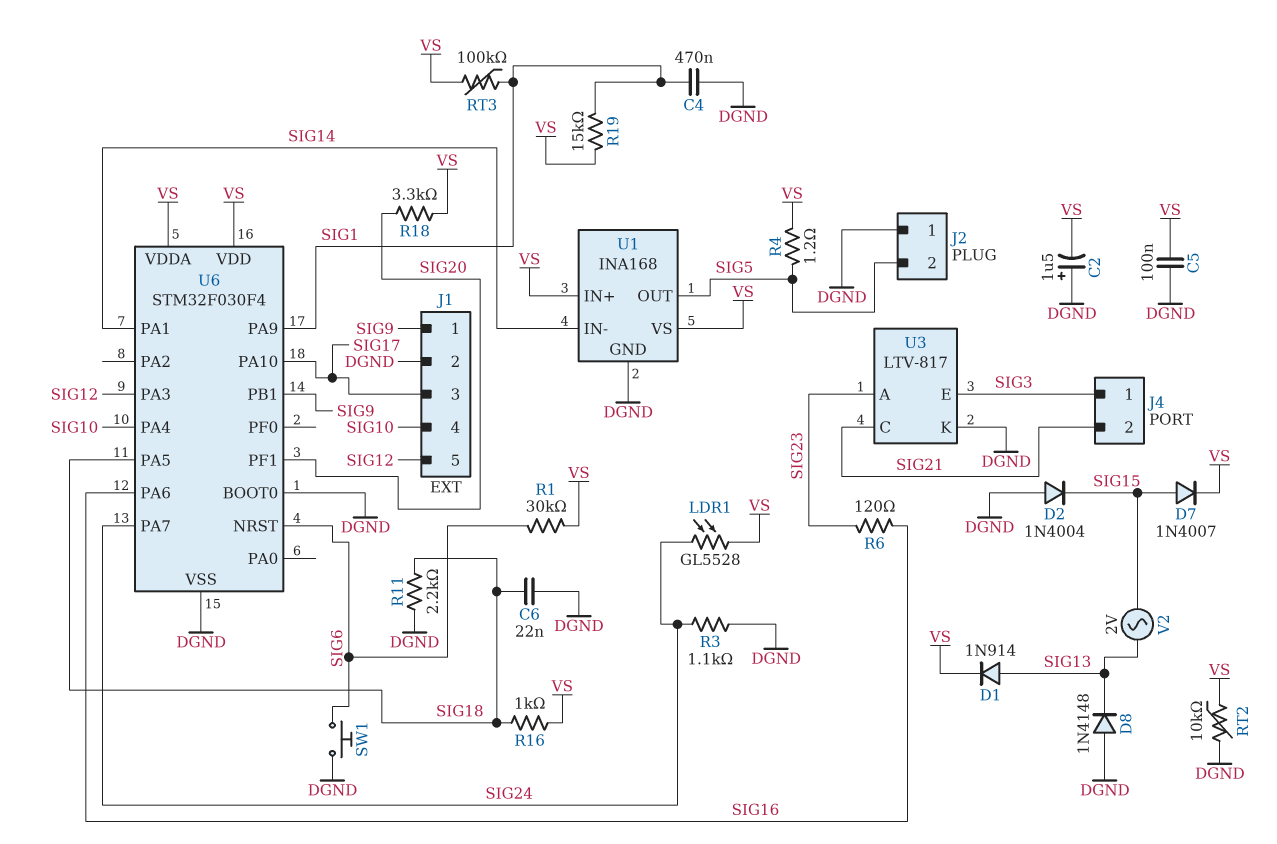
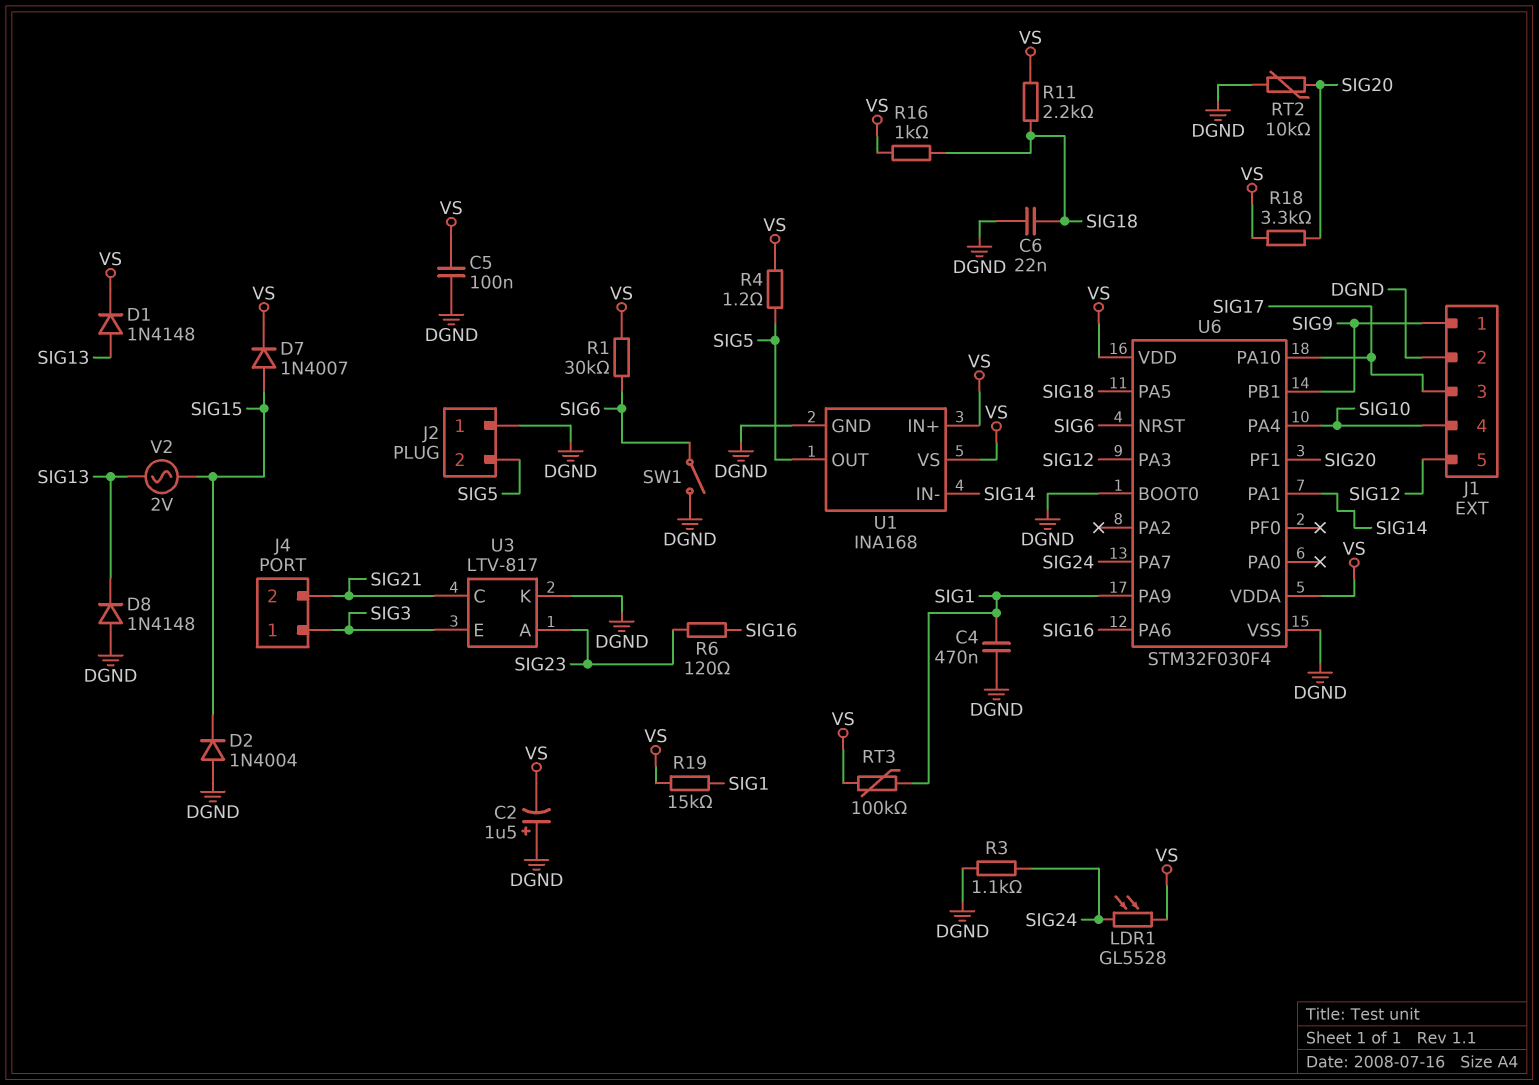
D1: diode 1N914 (A SIG13, K VS) -> diode 1N4148 (A SIG13, K VS)
R11: 2.2k (DGND, SIG18) -> 2.2k (SIG18, VS)
RT2: 10k (DGND, VS) -> 10k (DGND, SIG20)
SW1: button (DGND, SIG6) -> switch (DGND, SIG6)

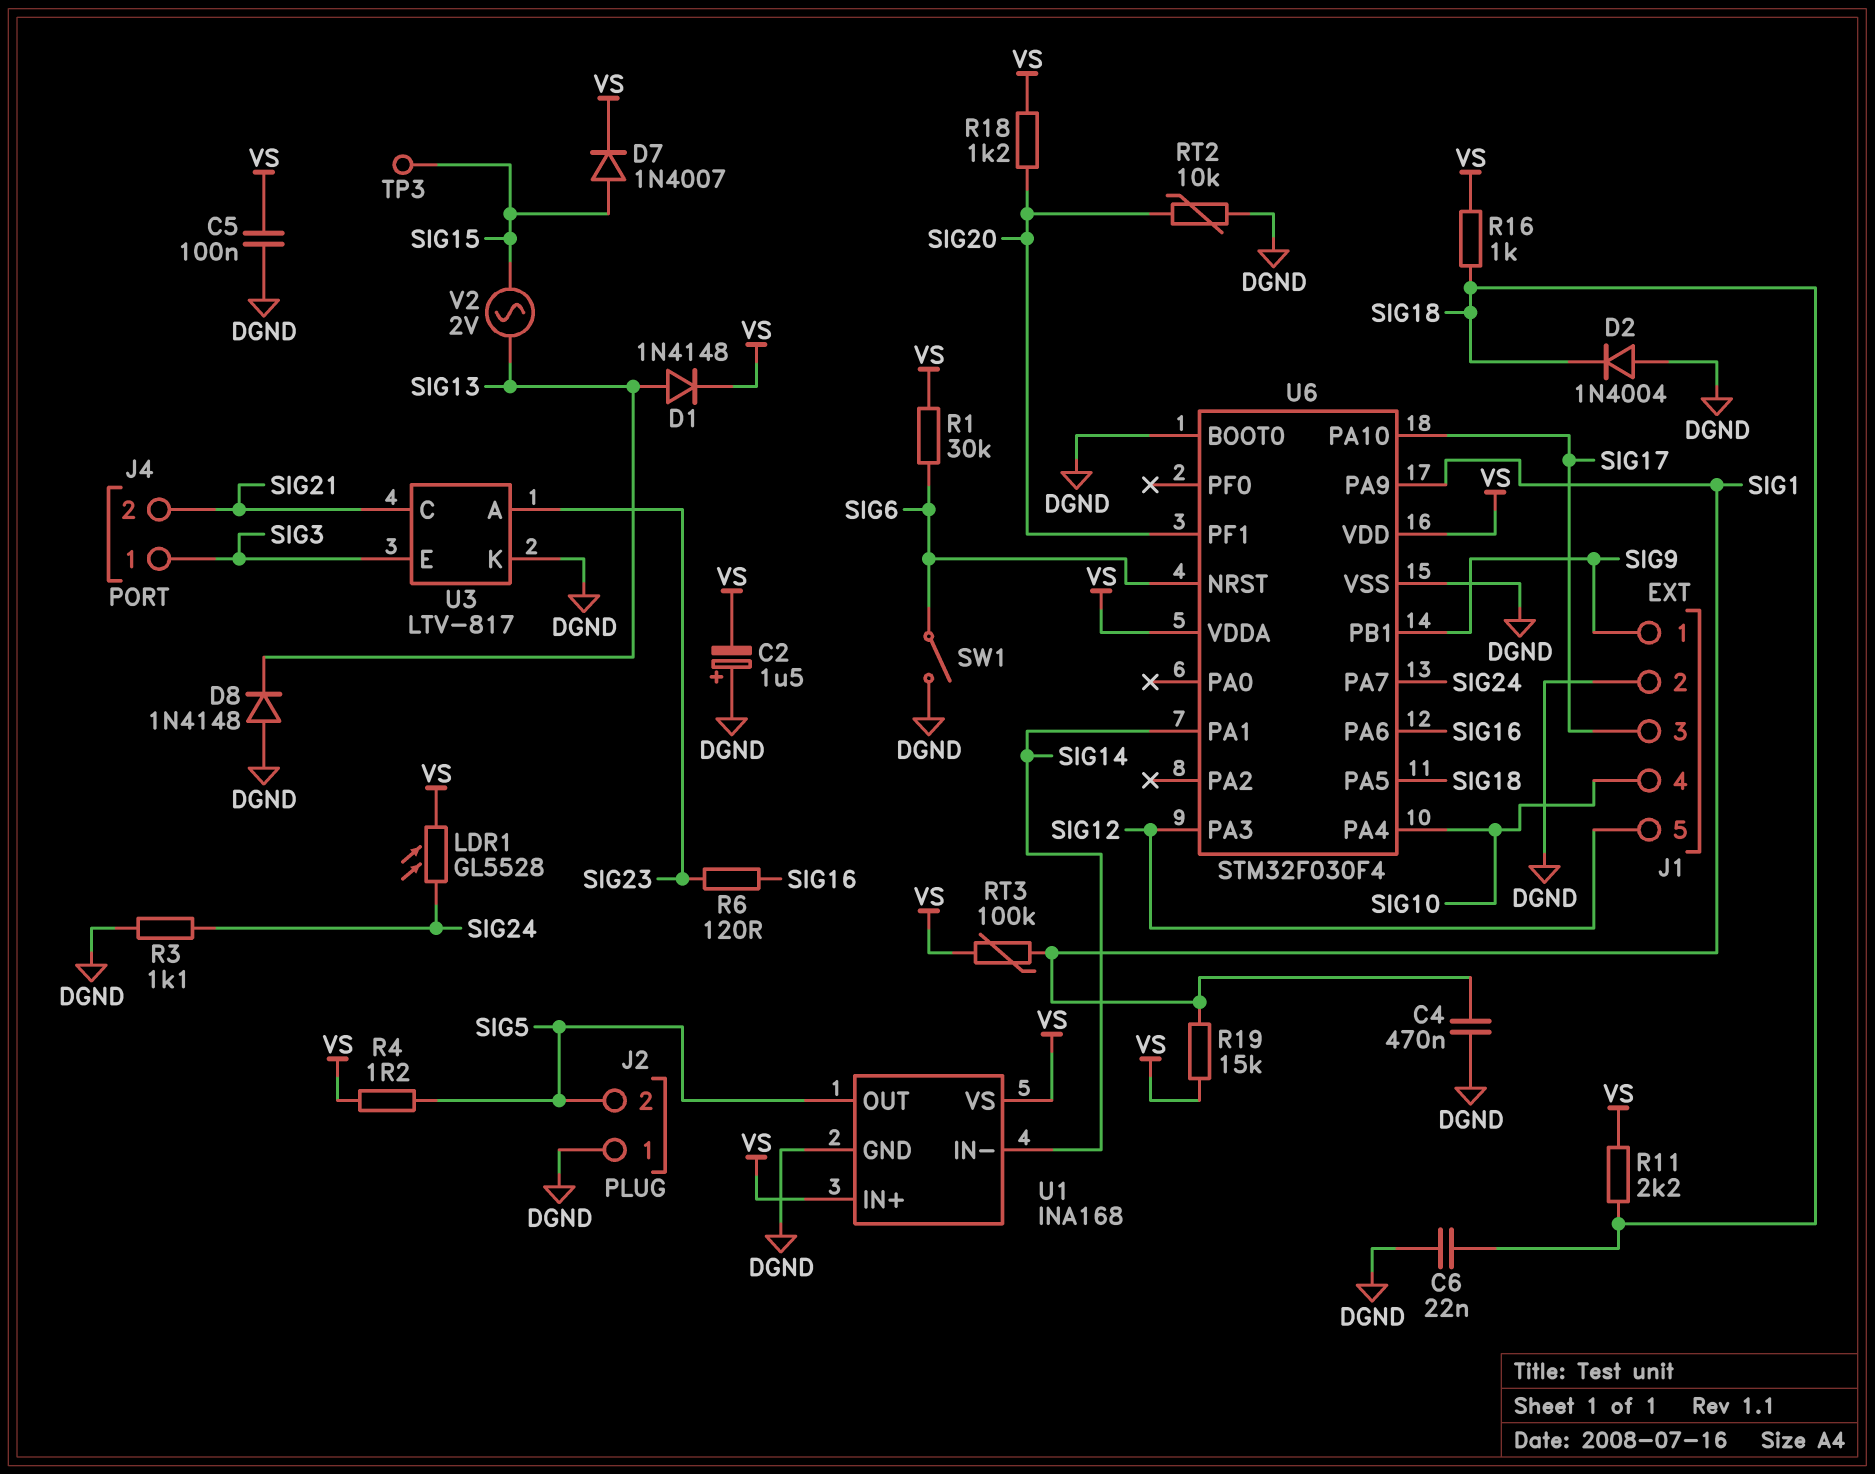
D2: diode 1N4004 (A DGND, K SIG15) -> diode 1N4004 (A DGND, K SIG18)
R18: 3.3k (SIG20, VS) -> 1.2k (SIG20, VS)
TP3: none -> test point (SIG15)

